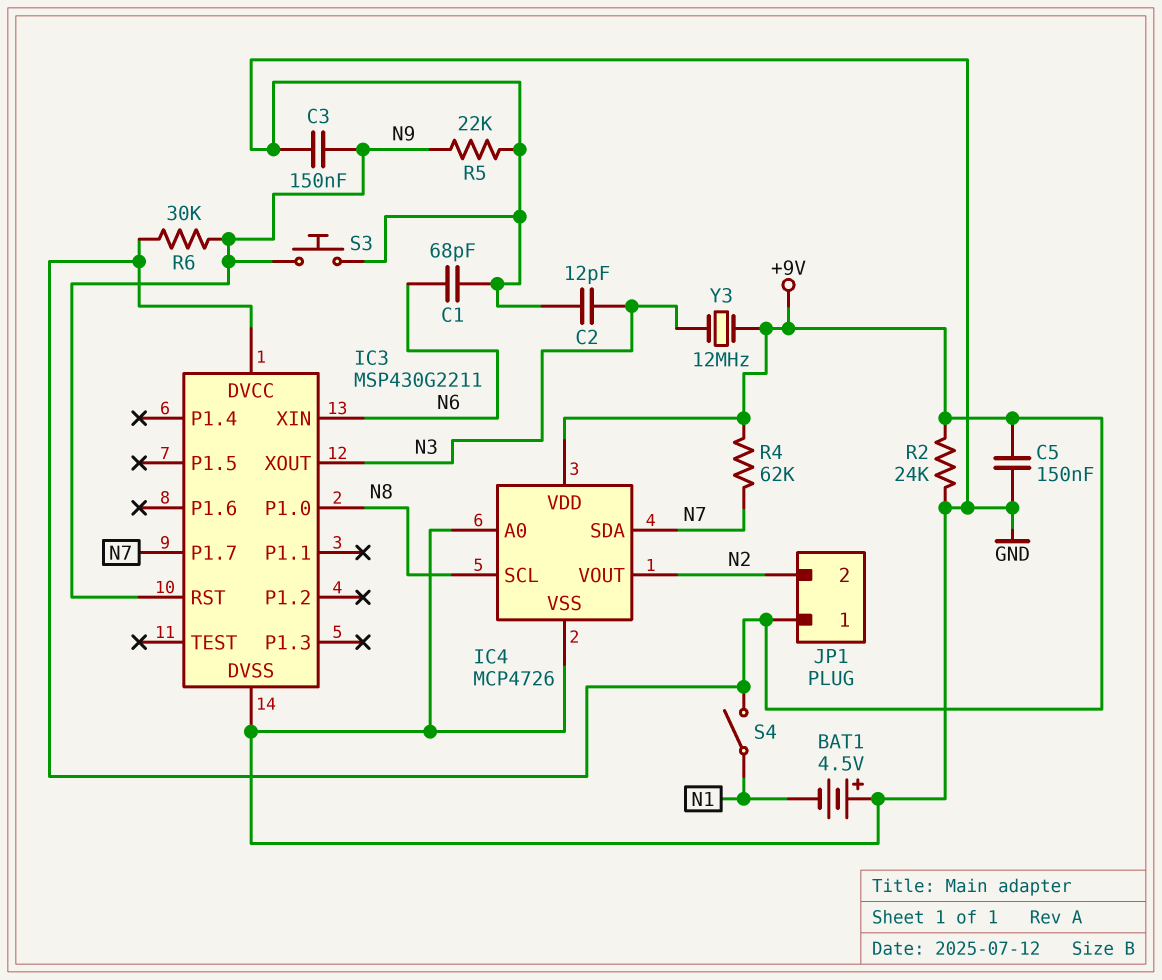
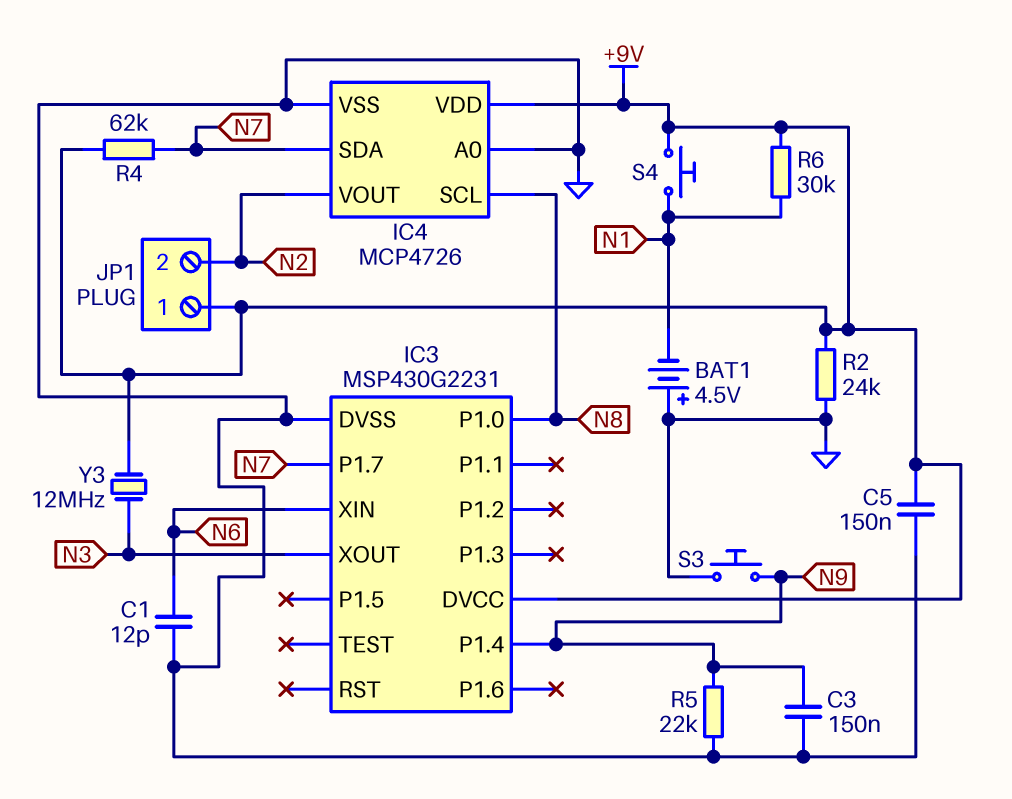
C1: 68pF (GND, N6) -> 12pF (GND, N6)
C2: 12pF (GND, N3) -> none
IC3: MSP430G2211 -> MSP430G2231
IC3 pin P1.4: none -> N9
IC3 pin RST: N9 -> none
R6: 30k (+9V, N9) -> 30k (+9V, N1)
S4: switch (+9V, N1) -> button (+9V, N1)

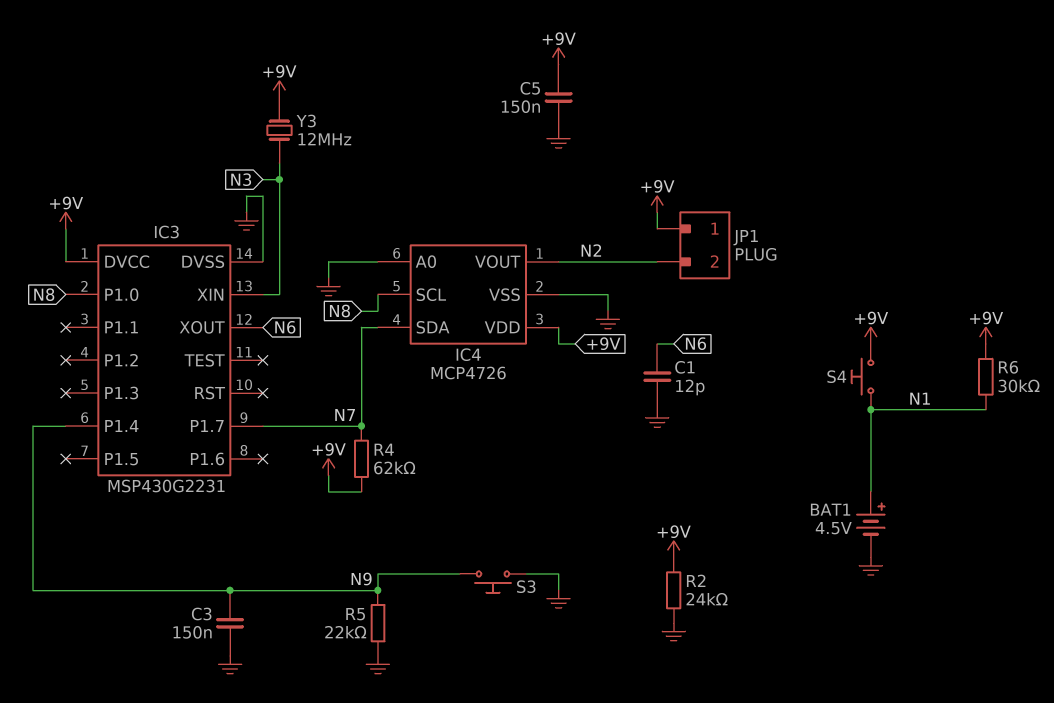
BAT1: 4.5V (plus GND, minus N1) -> 4.5V (plus N1, minus GND)
IC3 pin XIN: N6 -> N3
IC3 pin XOUT: N3 -> N6

